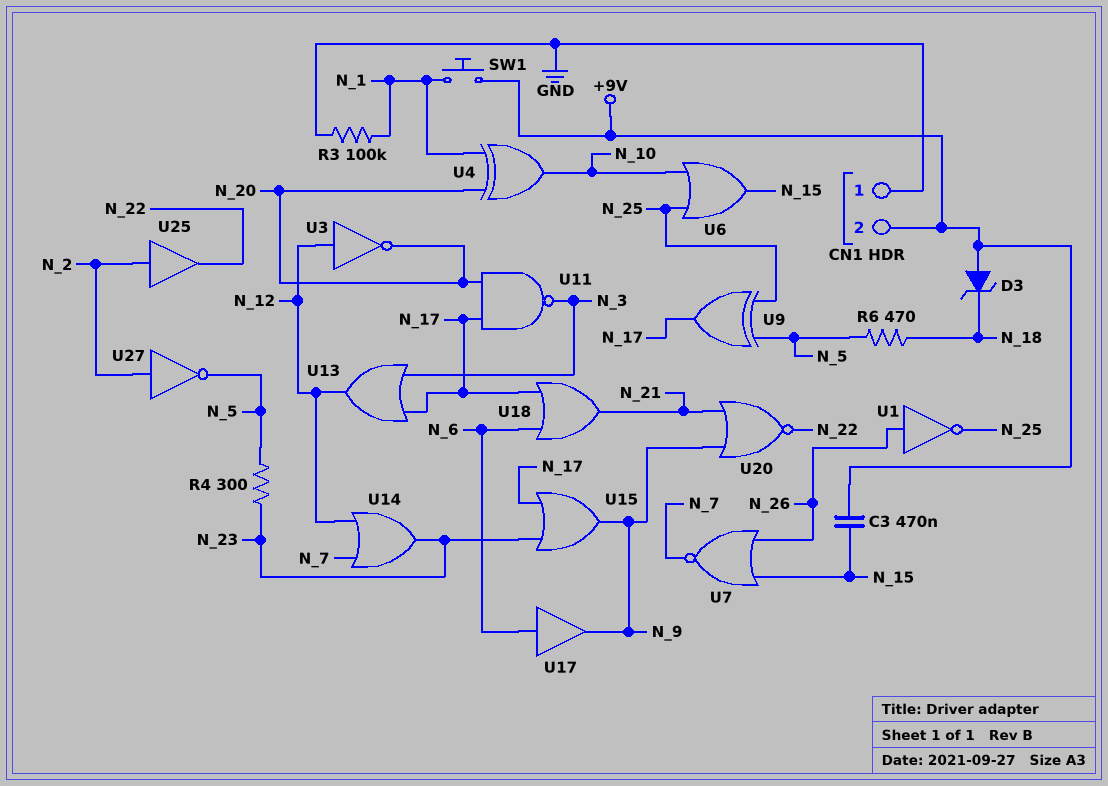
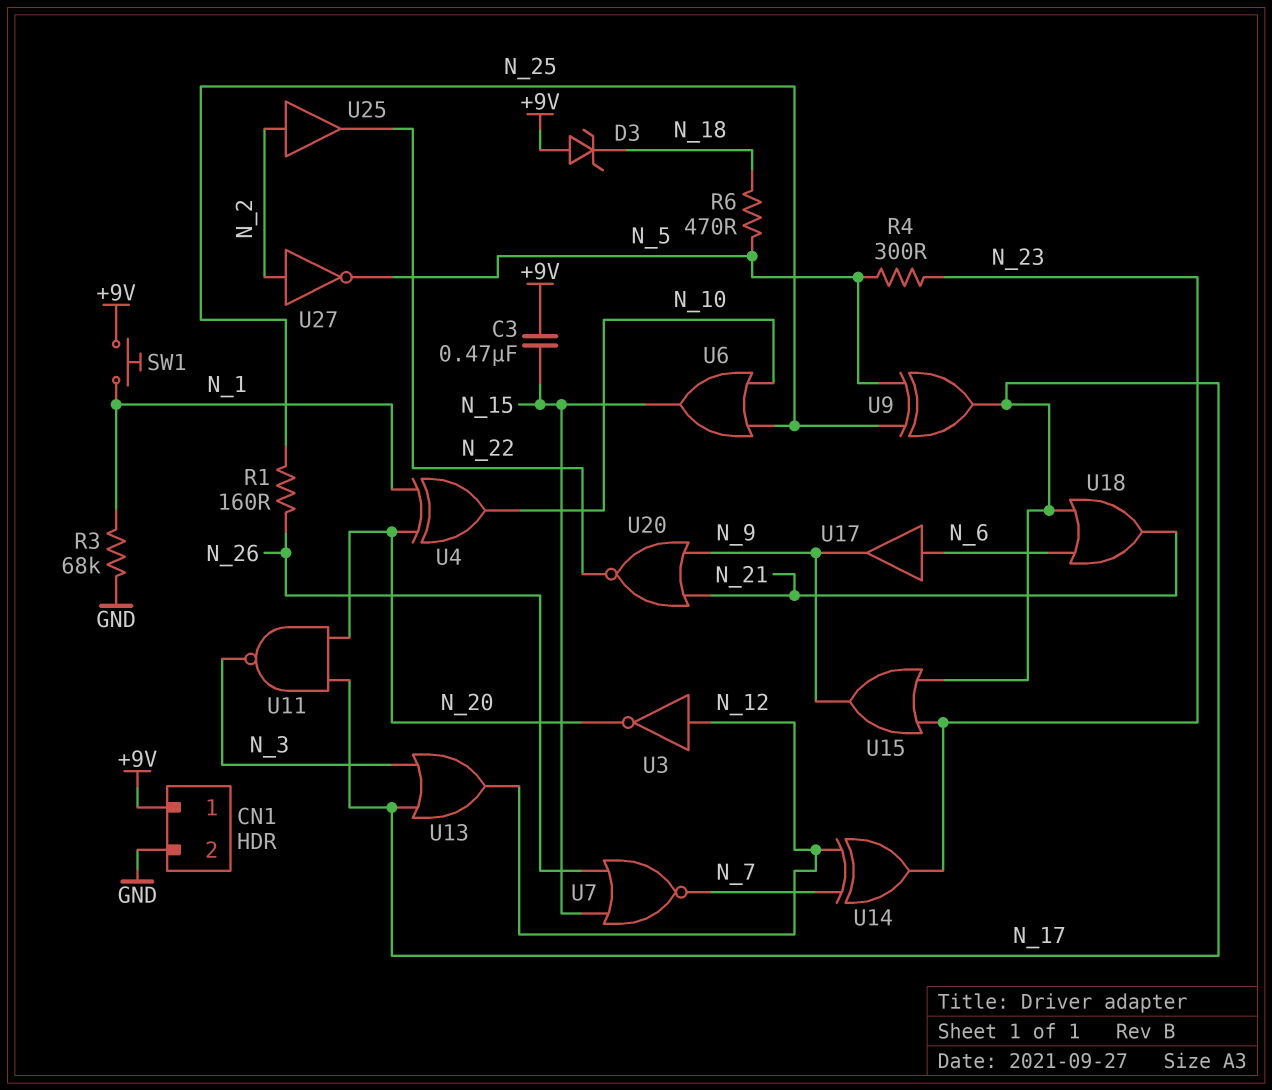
CN1 pin 1: GND -> +9V
CN1 pin 2: +9V -> GND
R1: none -> 160 (N_25, N_26)
R3: 100k (GND, N_1) -> 68k (GND, N_1)
U1: NOT (in N_26, out N_25) -> none
U14: OR (in N_7, in N_12, out N_23) -> XOR (in N_7, in N_12, out N_23)

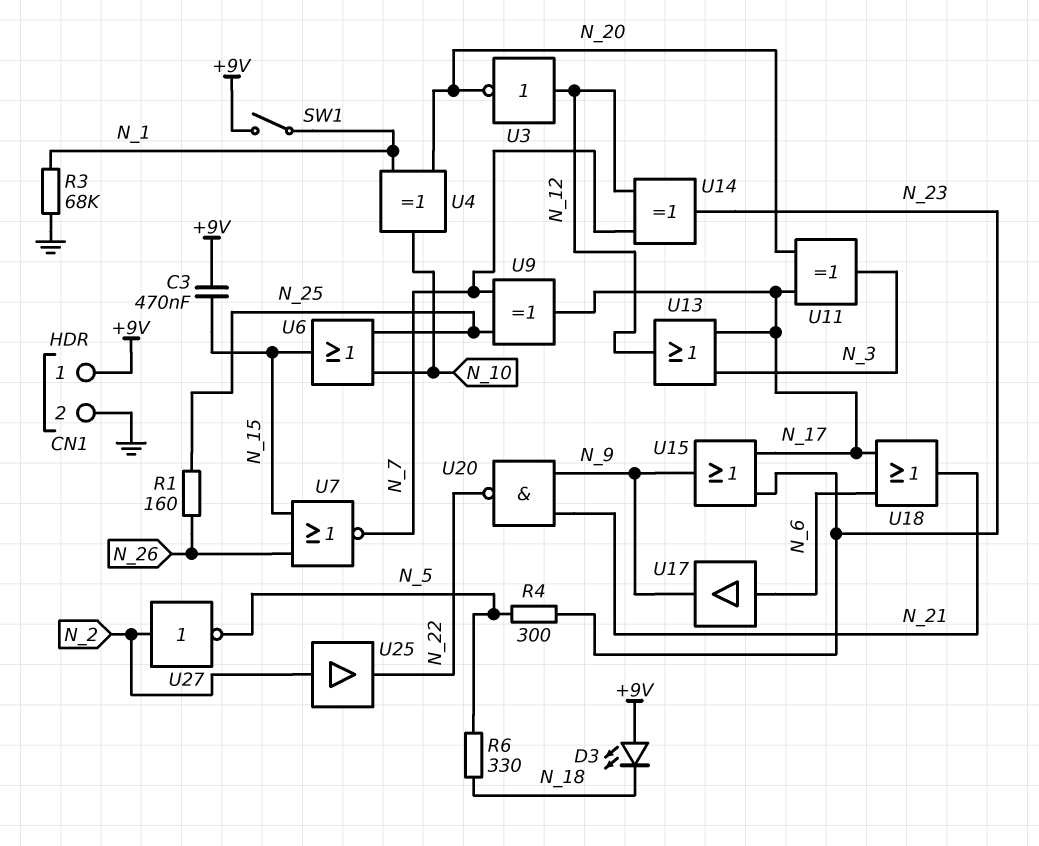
D3: zener (A +9V, K N_18) -> LED (A +9V, K N_18)
R6: 470 (N_5, N_18) -> 330 (N_5, N_18)
SW1: button (+9V, N_1) -> switch (+9V, N_1)
U9: XOR (in N_5, in N_25, out N_17) -> XOR (in N_7, in N_25, out N_17)
U11: NAND (in N_17, in N_20, out N_3) -> XOR (in N_17, in N_20, out N_3)
U20: NOR (in N_9, in N_21, out N_22) -> NAND (in N_9, in N_21, out N_22)

